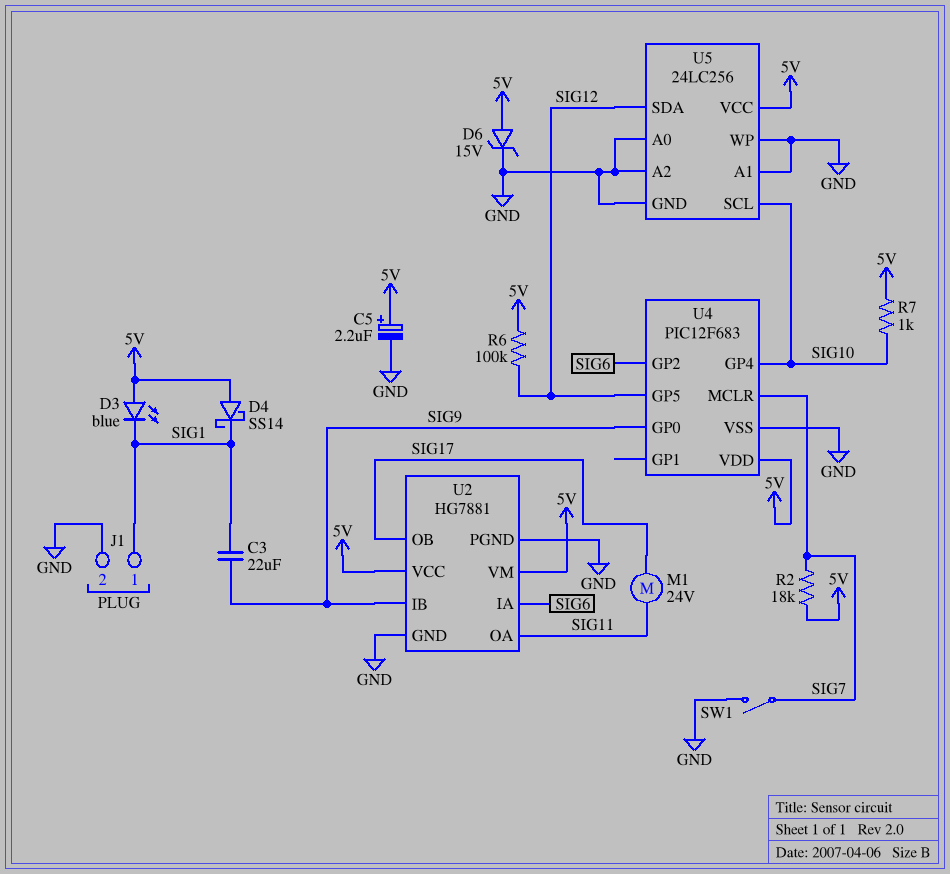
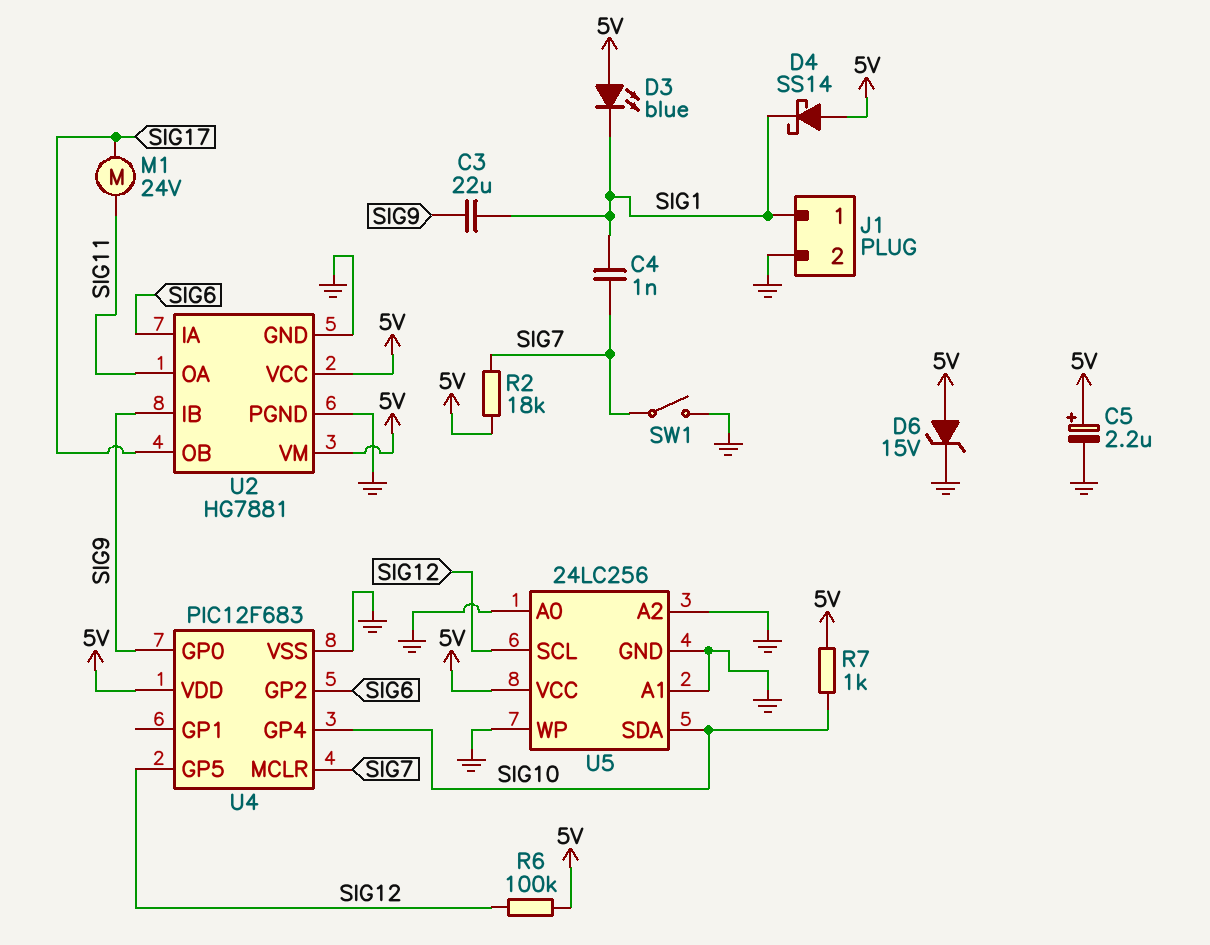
C4: none -> 1nF (SIG1, SIG7)
U5 pin SCL: SIG10 -> SIG12
U5 pin SDA: SIG12 -> SIG10

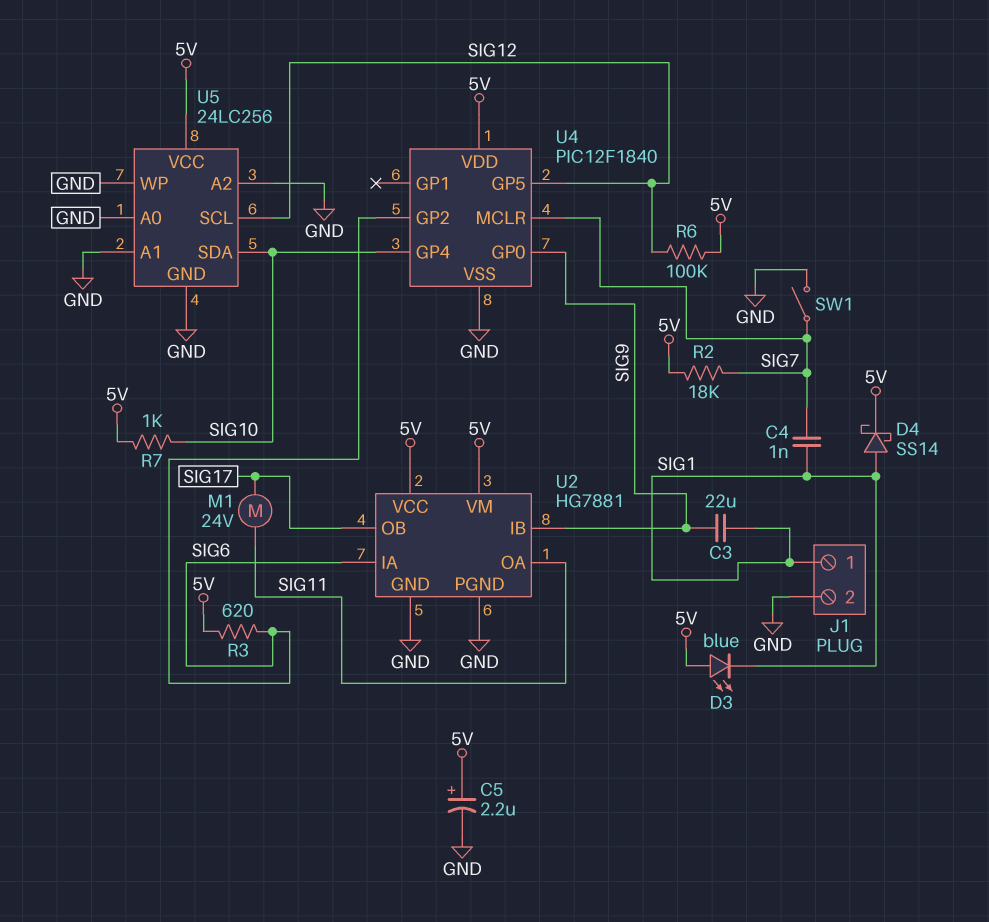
D4: schottky SS14 (A 5V, K SIG1) -> schottky SS14 (A SIG1, K 5V)
D6: zener 15V (A 5V, K GND) -> none
R3: none -> 620 (5V, SIG6)
U4: PIC12F683 -> PIC12F1840

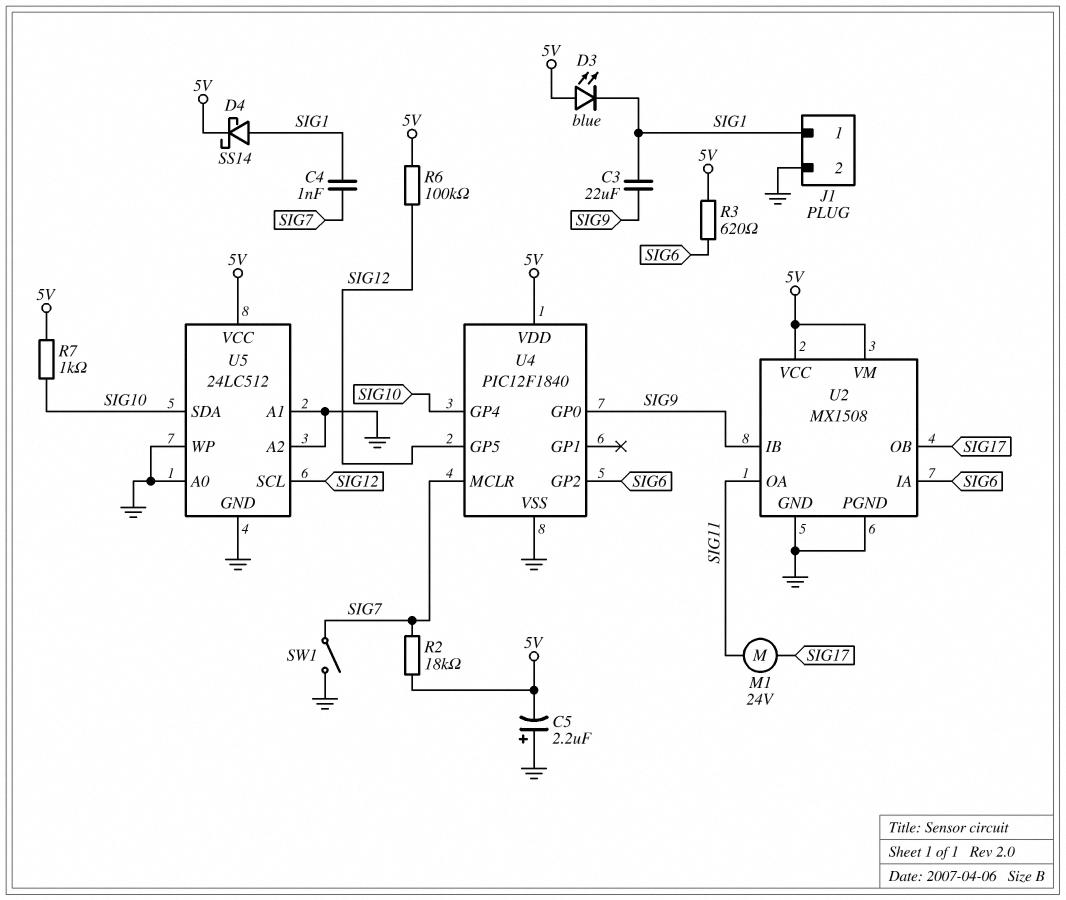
C5: 2.2uF (plus 5V, minus GND) -> 2.2uF (plus GND, minus 5V)
U2: HG7881 -> MX1508
U5: 24LC256 -> 24LC512

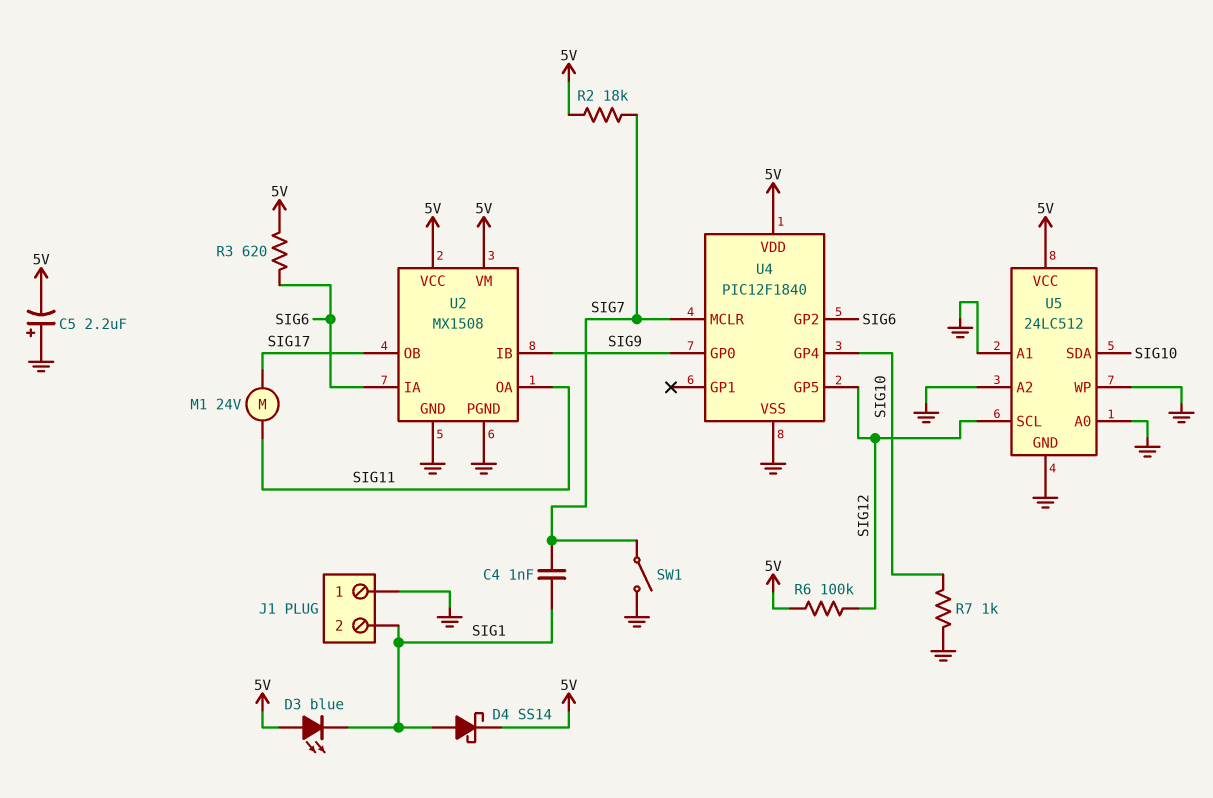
C3: 22uF (SIG1, SIG9) -> none
J1 pin 1: SIG1 -> GND
J1 pin 2: GND -> SIG1
R7: 1k (5V, SIG10) -> 1k (GND, SIG10)

